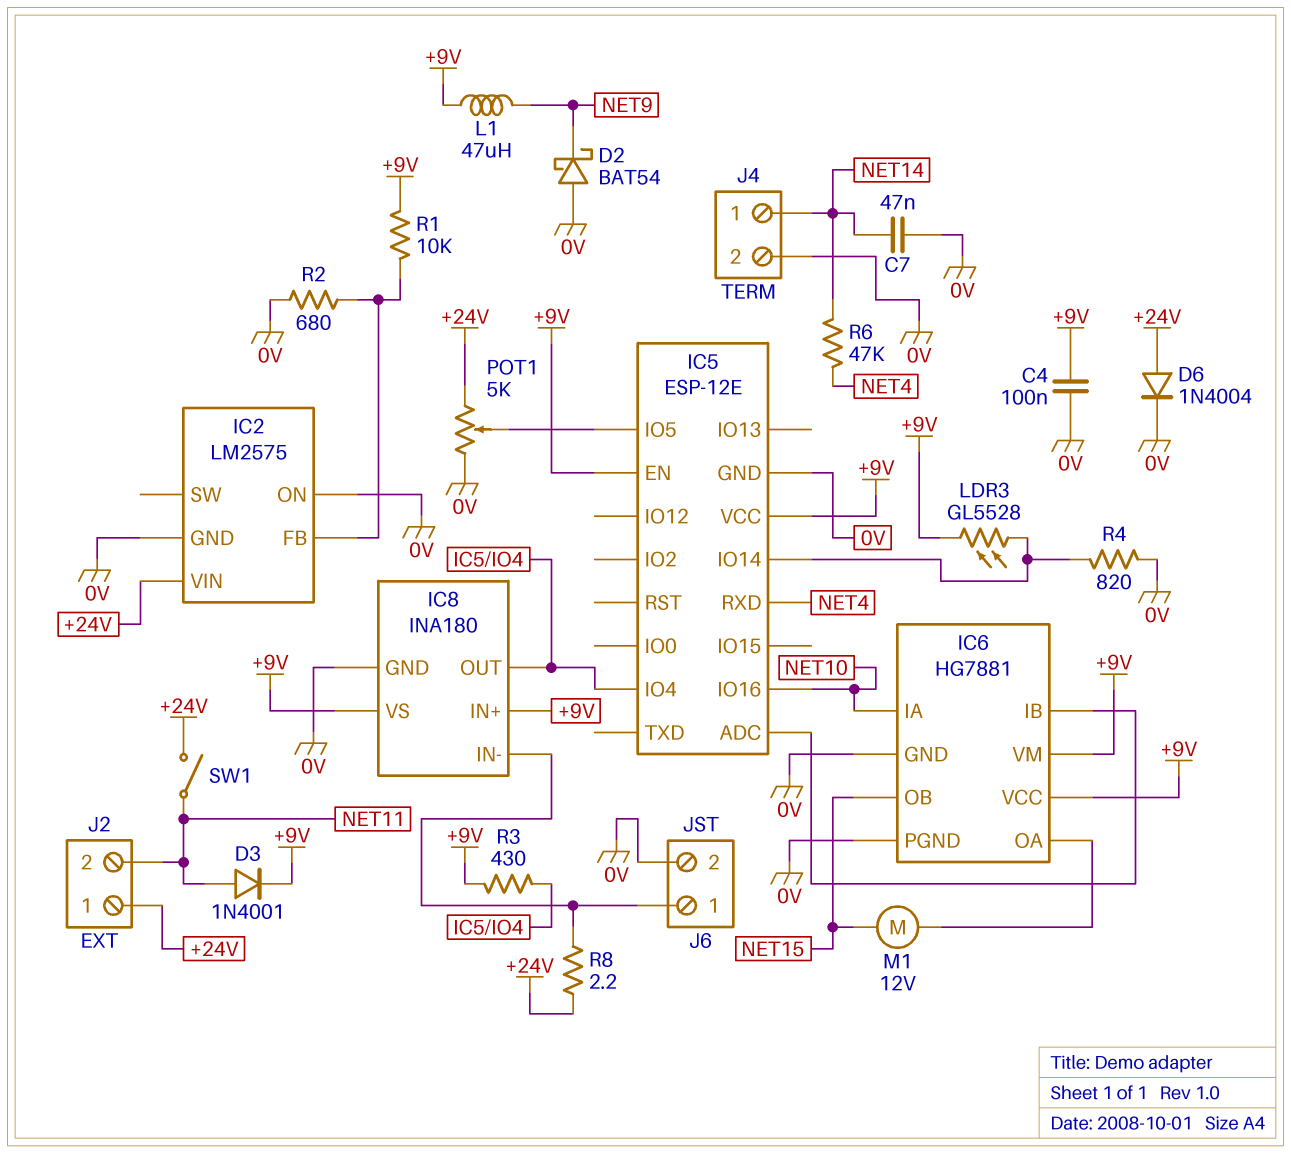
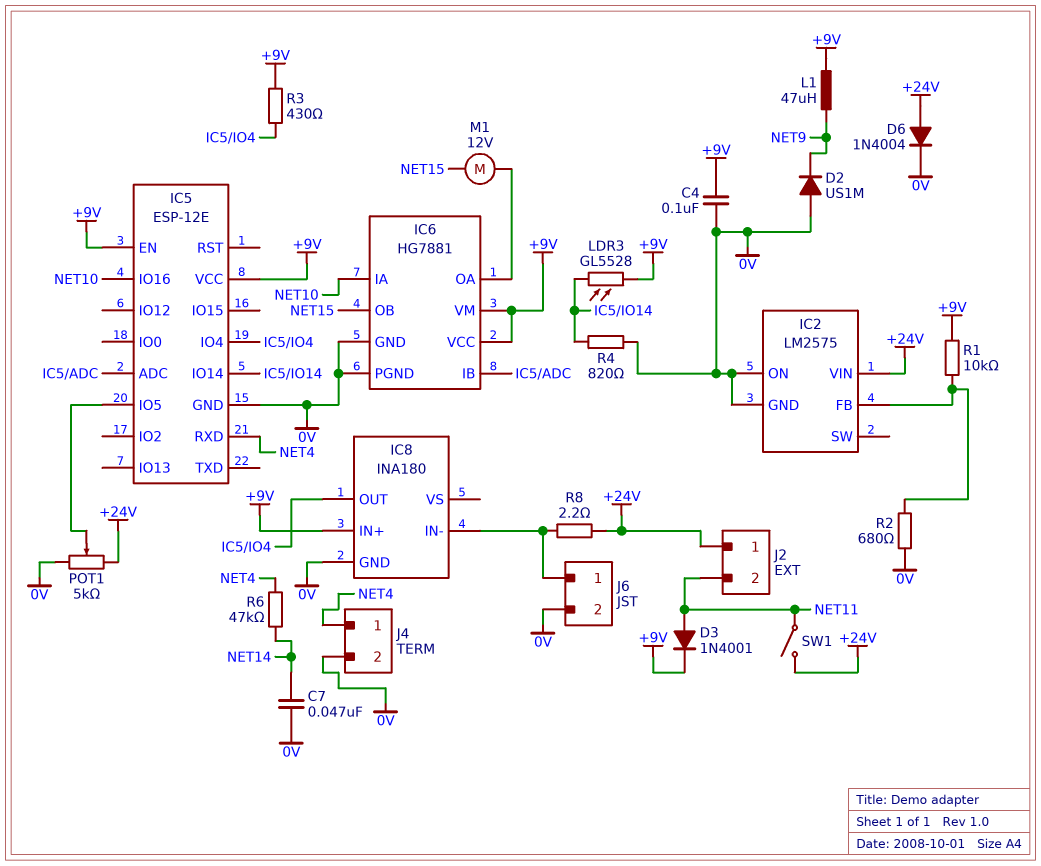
D2: schottky BAT54 (A 0V, K NET9) -> diode US1M (A 0V, K NET9)
IC8 pin VS: +9V -> none
J4 pin 1: NET14 -> NET4

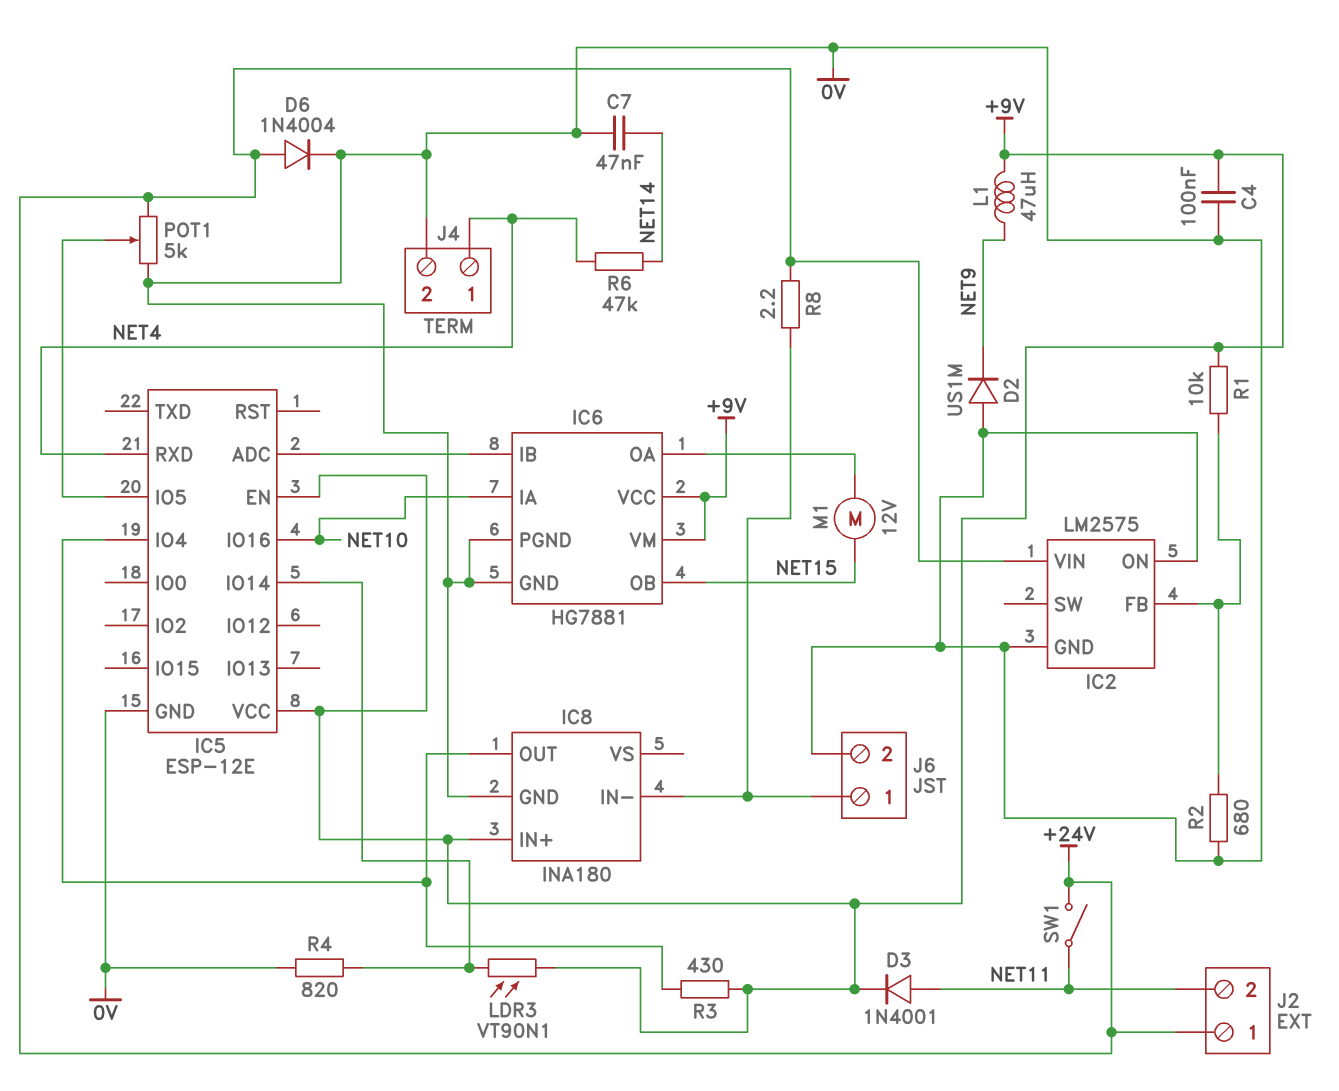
LDR3: GL5528 (+9V, IC5/IO14) -> VT90N1 (+9V, IC5/IO14)

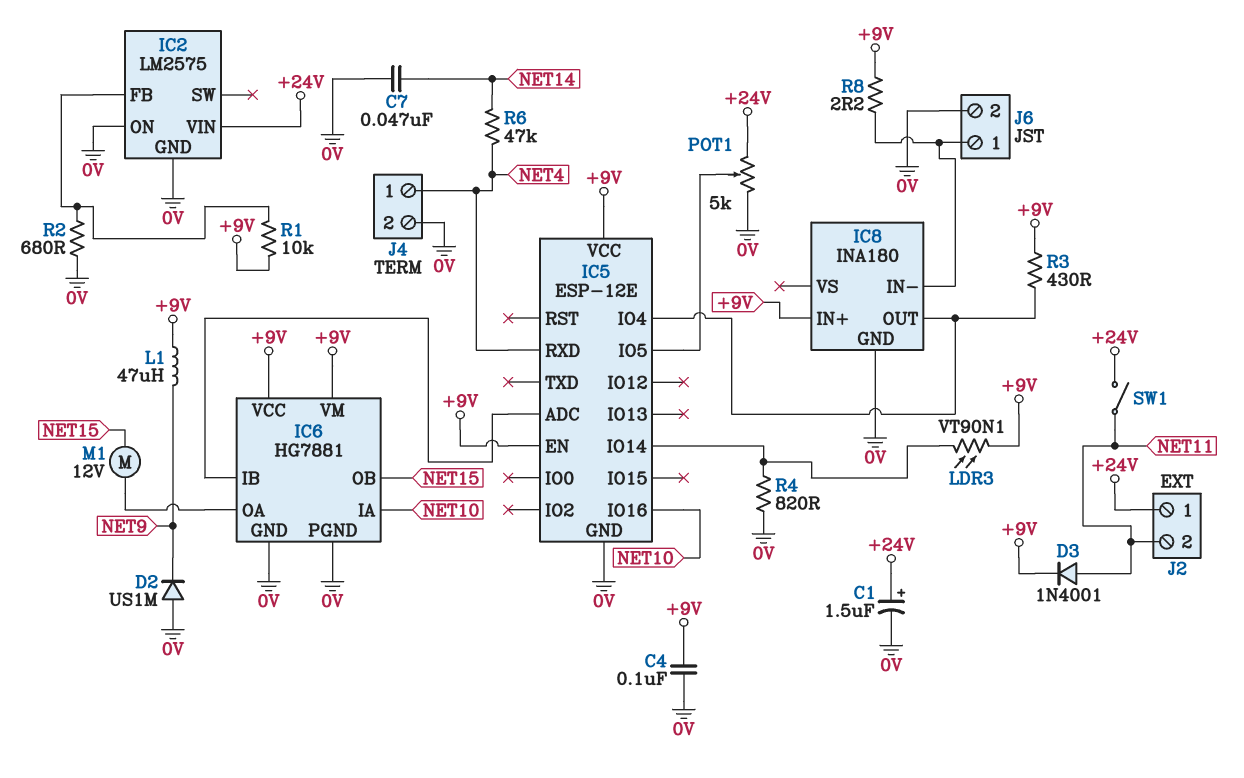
C1: none -> 1.5uF (plus +24V, minus 0V)
D6: diode 1N4004 (A +24V, K 0V) -> none
R8: 2.2 (+24V, IC8/IN-) -> 2.2 (+9V, IC8/IN-)

